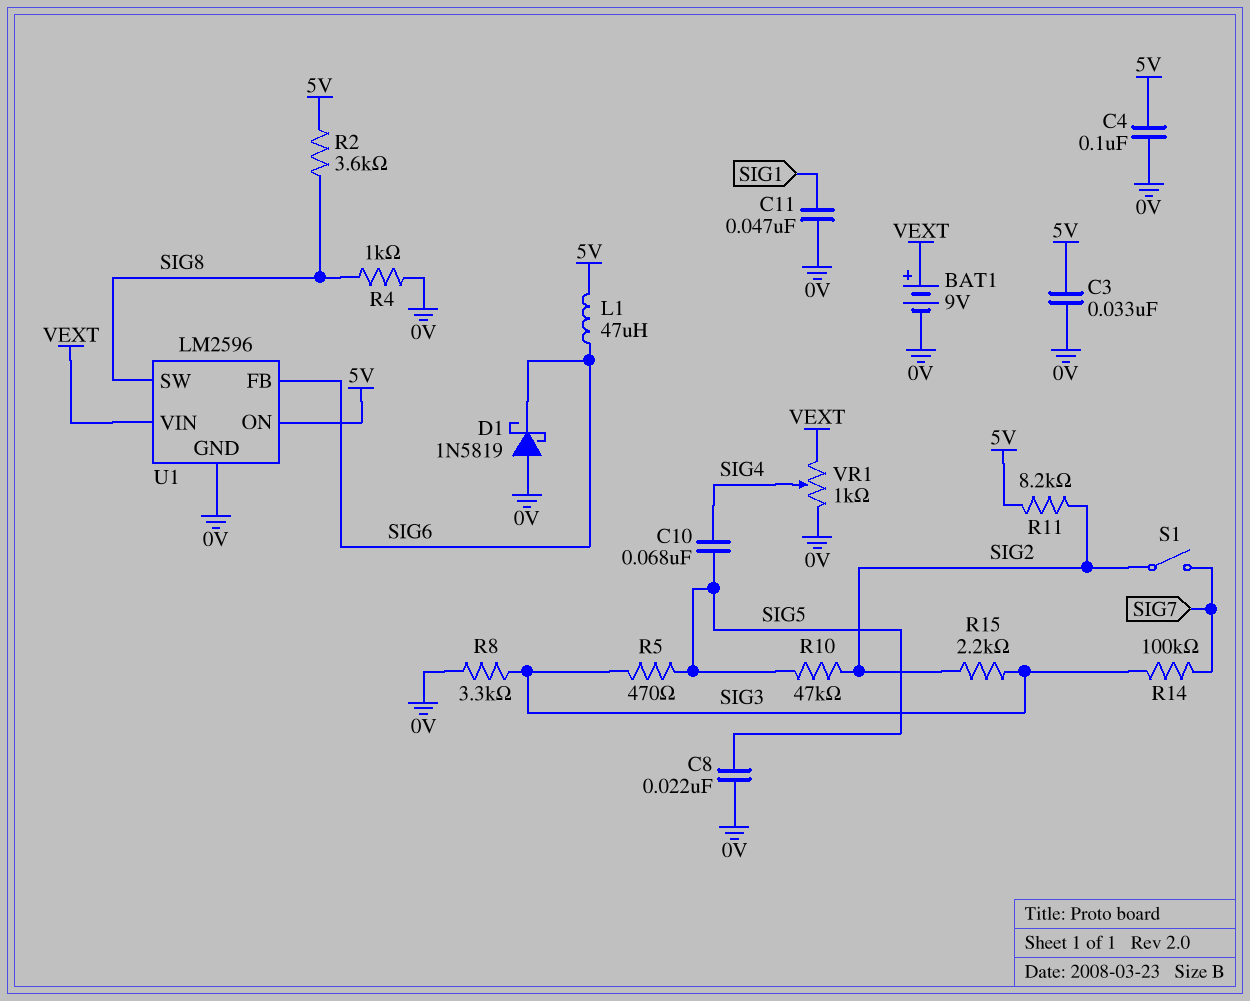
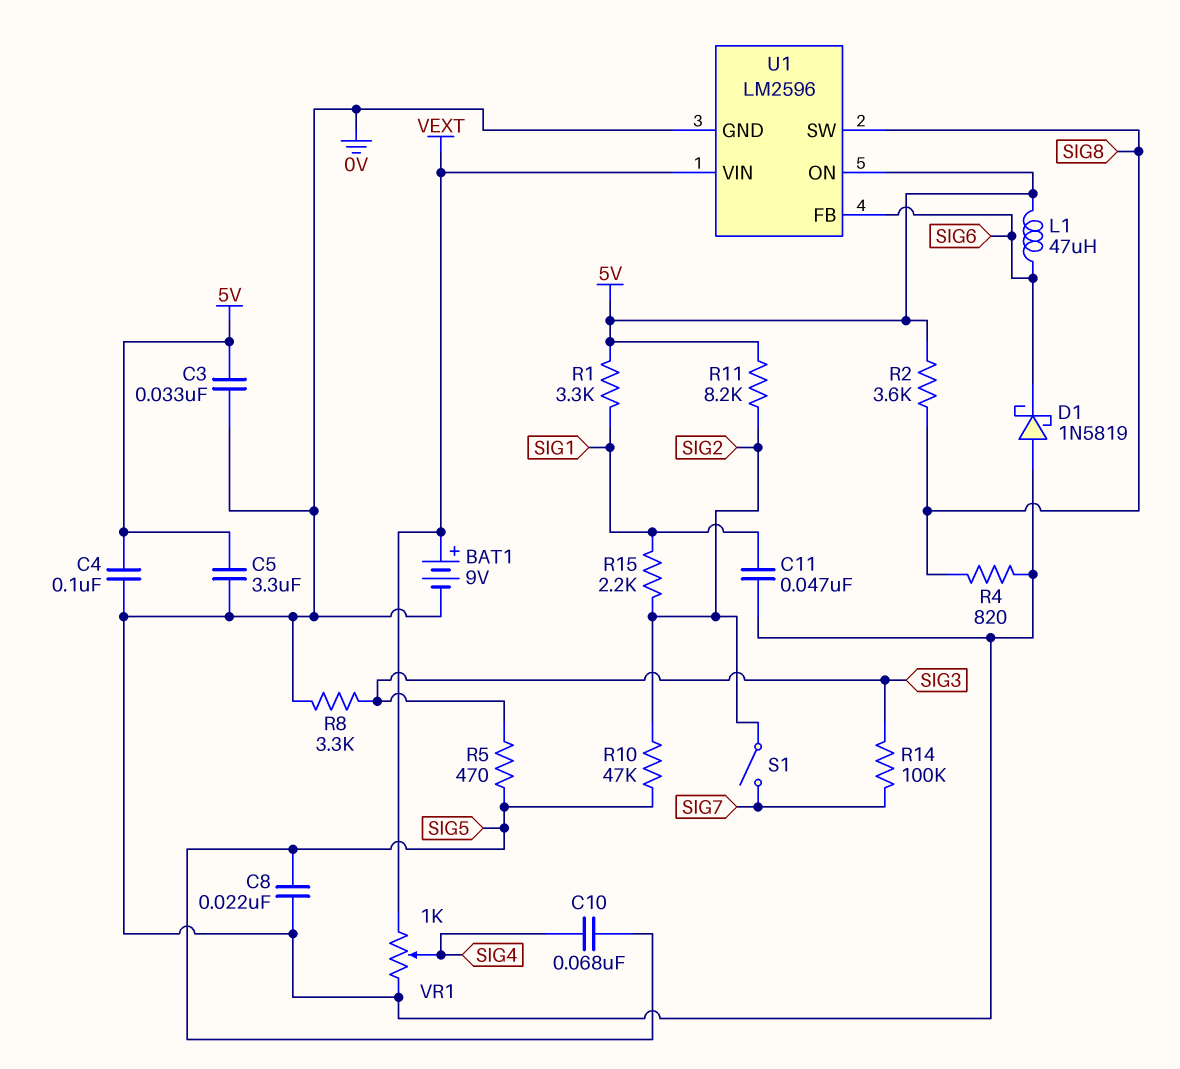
C5: none -> 3.3uF (0V, 5V)
R1: none -> 3.3k (5V, SIG1)
R4: 1k (0V, SIG8) -> 820 (0V, SIG8)
R15: 2.2k (SIG2, SIG3) -> 2.2k (SIG1, SIG2)

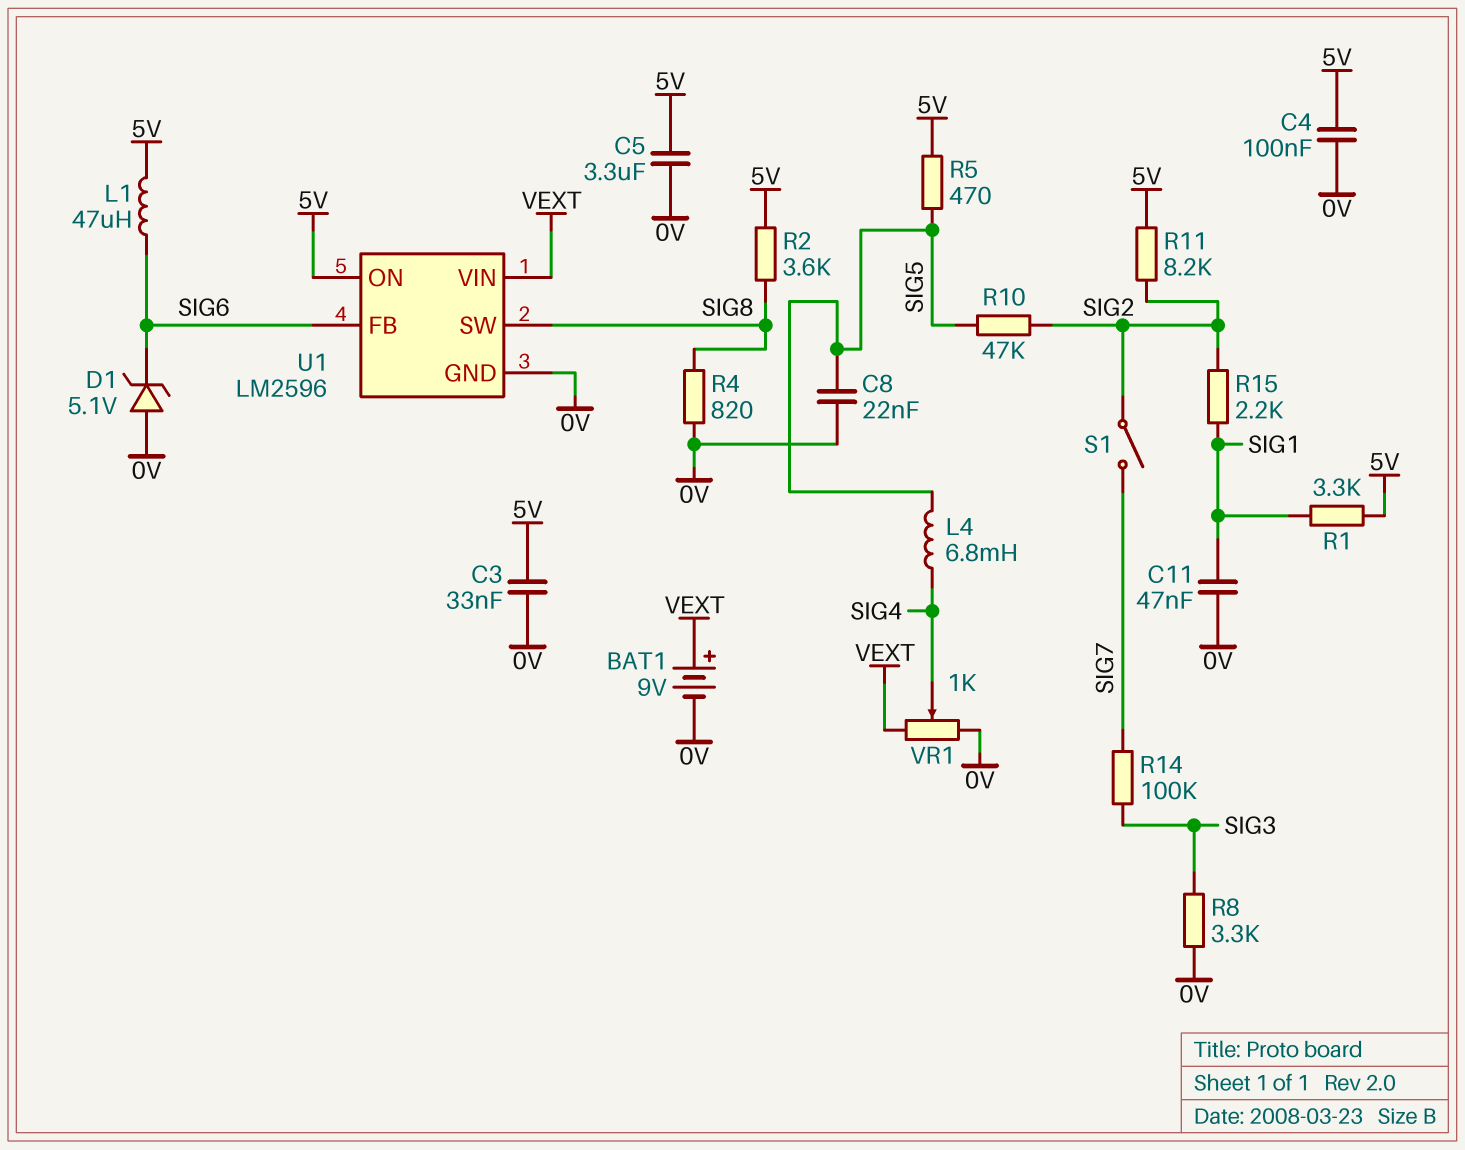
C10: 68nF (SIG4, SIG5) -> none
D1: schottky 1N5819 (A 0V, K SIG6) -> zener 5.1V (A 0V, K SIG6)
L4: none -> 6.8mH (SIG4, SIG5)
R5: 470 (SIG3, SIG5) -> 470 (5V, SIG5)

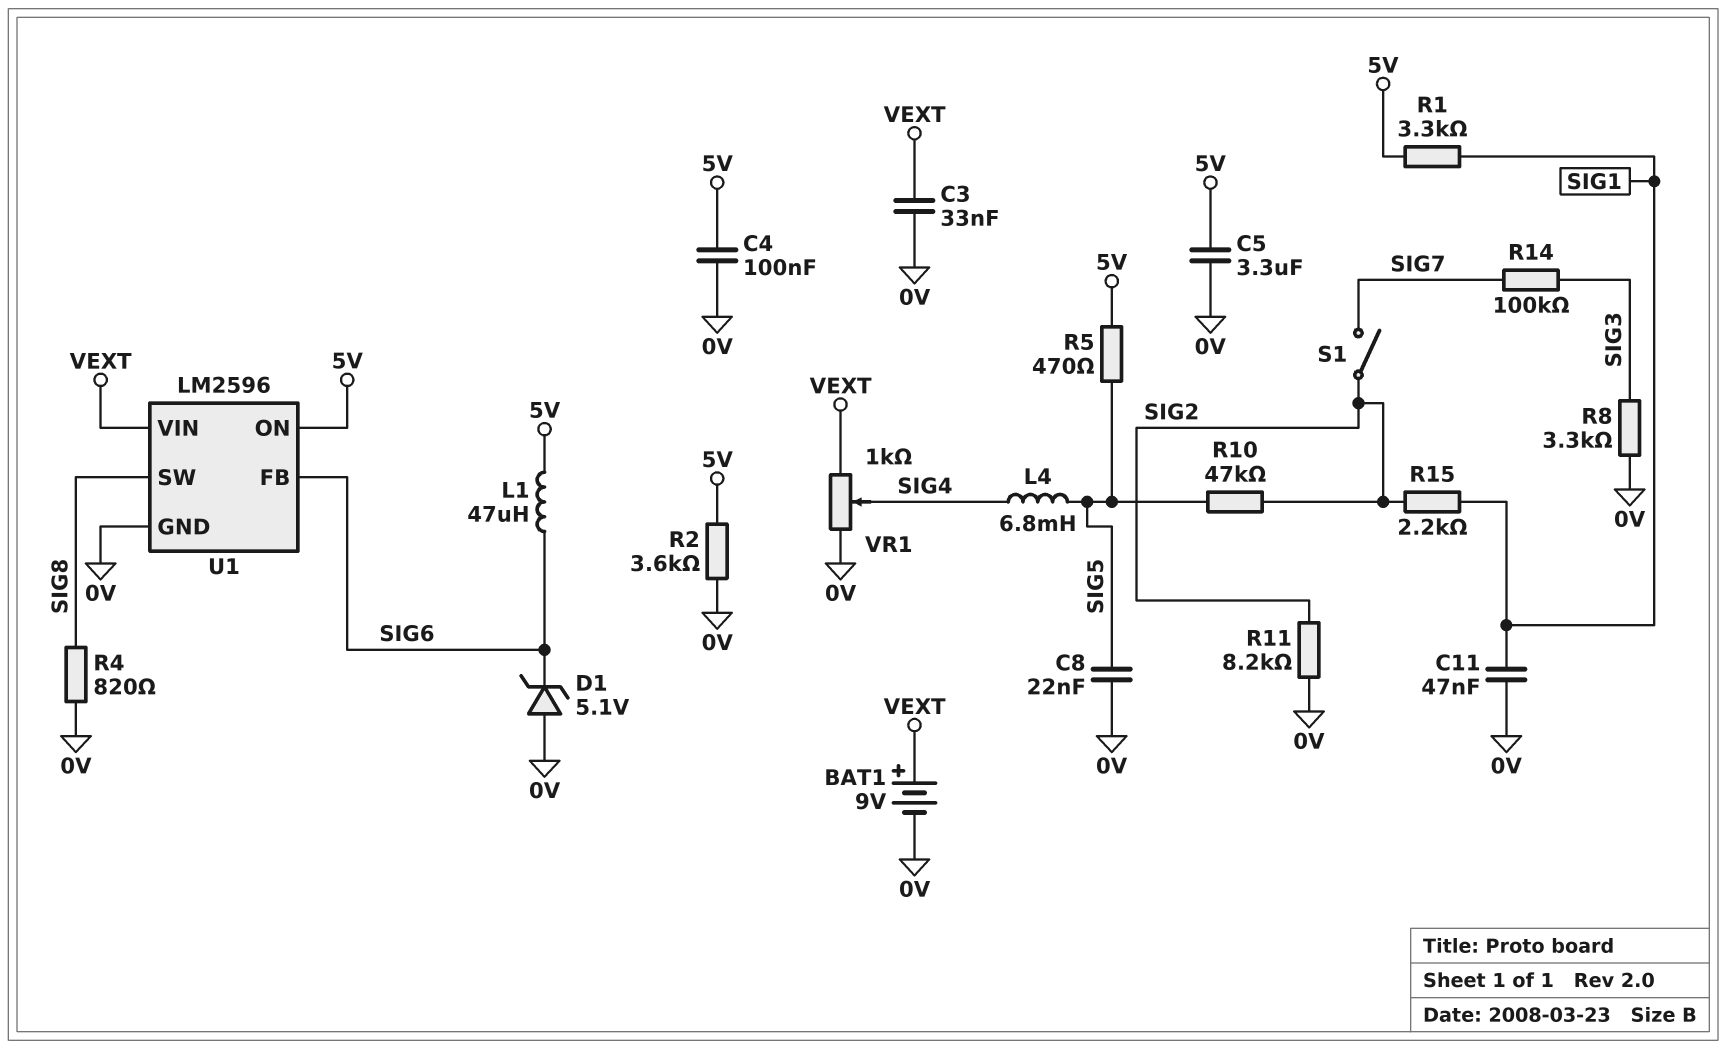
C3: 33nF (0V, 5V) -> 33nF (0V, VEXT)
R2: 3.6k (5V, SIG8) -> 3.6k (0V, 5V)
R11: 8.2k (5V, SIG2) -> 8.2k (0V, SIG2)

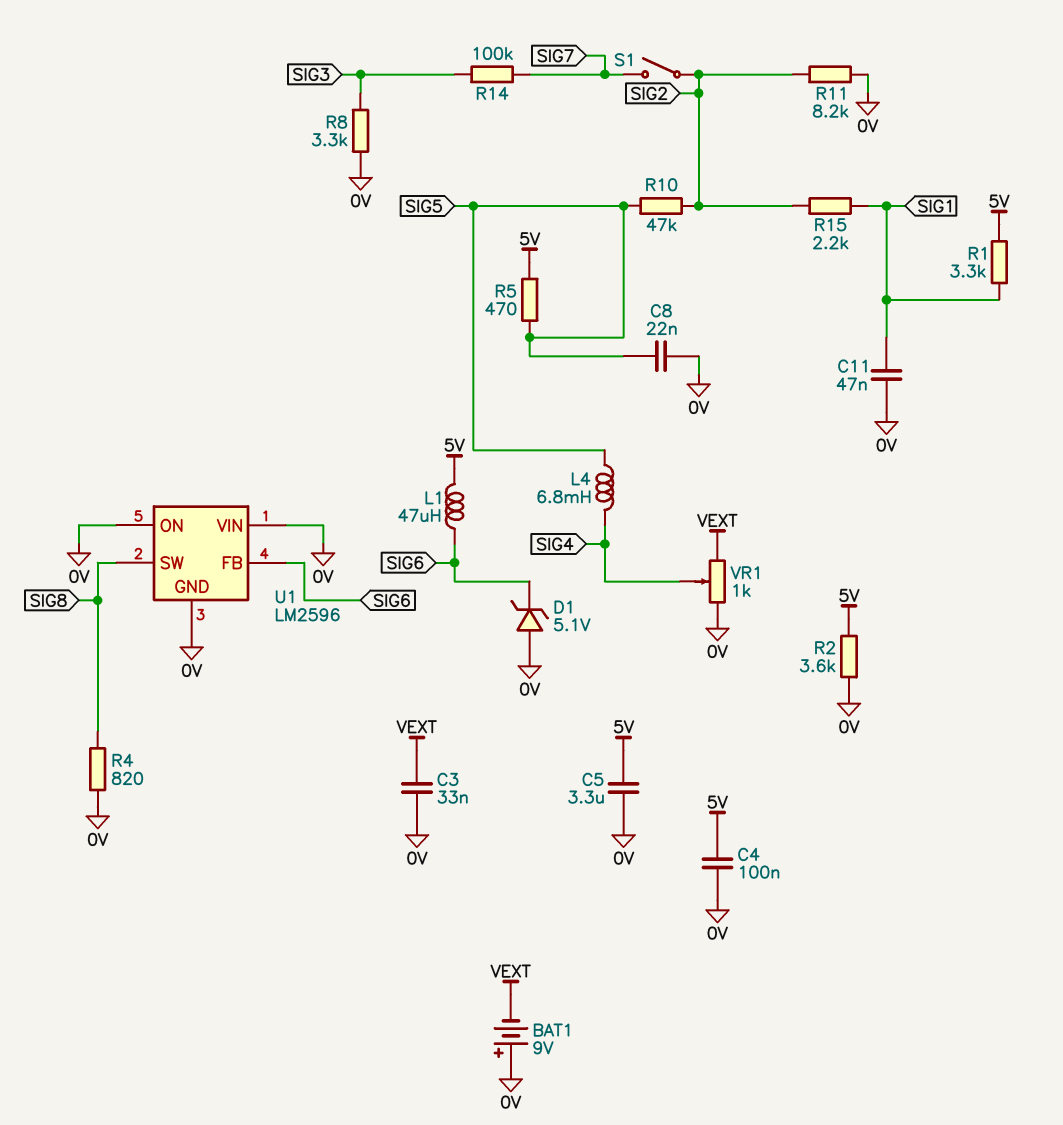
BAT1: 9V (plus VEXT, minus 0V) -> 9V (plus 0V, minus VEXT)
U1 pin ON: 5V -> 0V
U1 pin VIN: VEXT -> 0V

